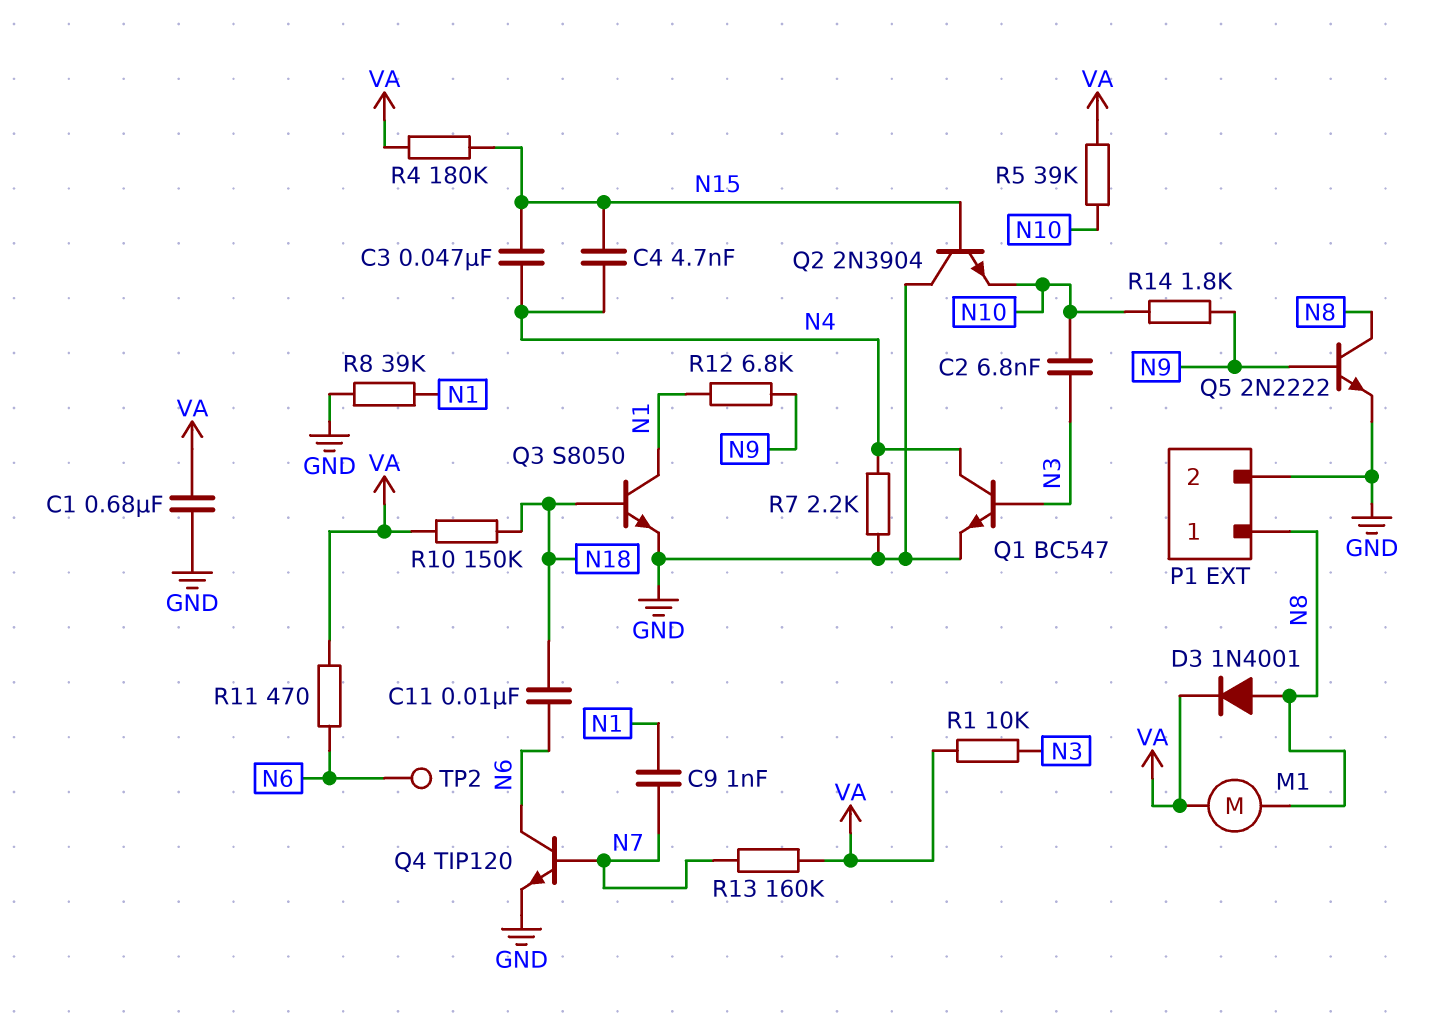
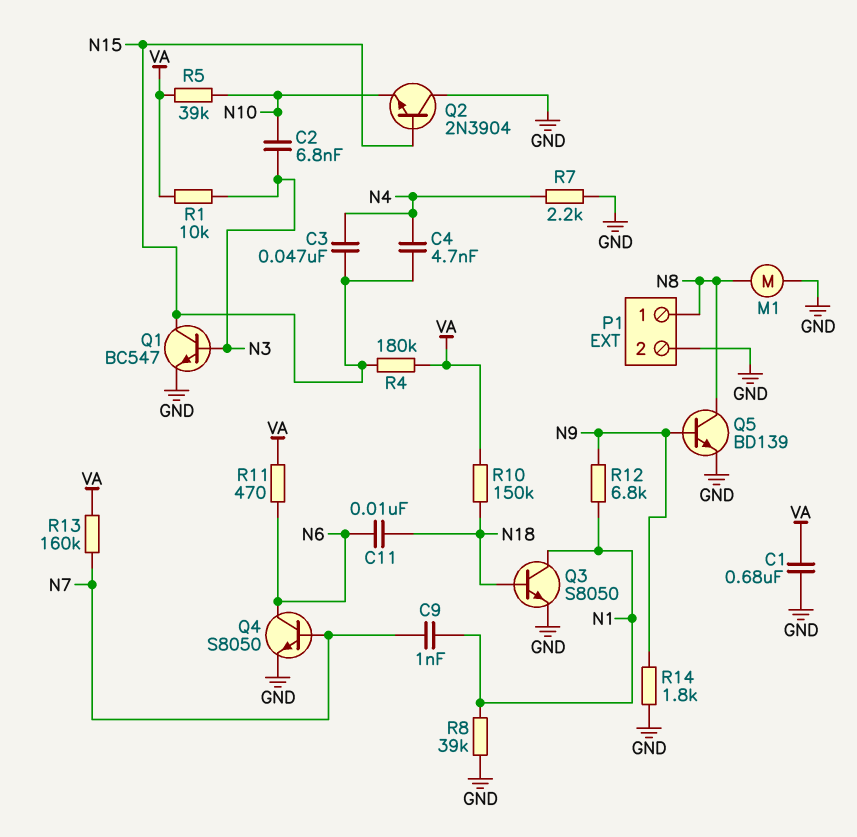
D3: diode 1N4001 (A N8, K VA) -> none
M1: motor (N8, VA) -> motor (GND, N8)
Q1: NPN BC547 (B N3, C N4, E GND) -> NPN BC547 (B N3, C N15, E GND)
Q4: NPN TIP120 (B N7, C N6, E GND) -> NPN S8050 (B N7, C N6, E GND)
Q5: NPN 2N2222 (B N9, C N8, E GND) -> NPN BD139 (B N9, C N8, E GND)
R14: 1.8k (N9, N10) -> 1.8k (GND, N9)
TP2: test point (N6) -> none

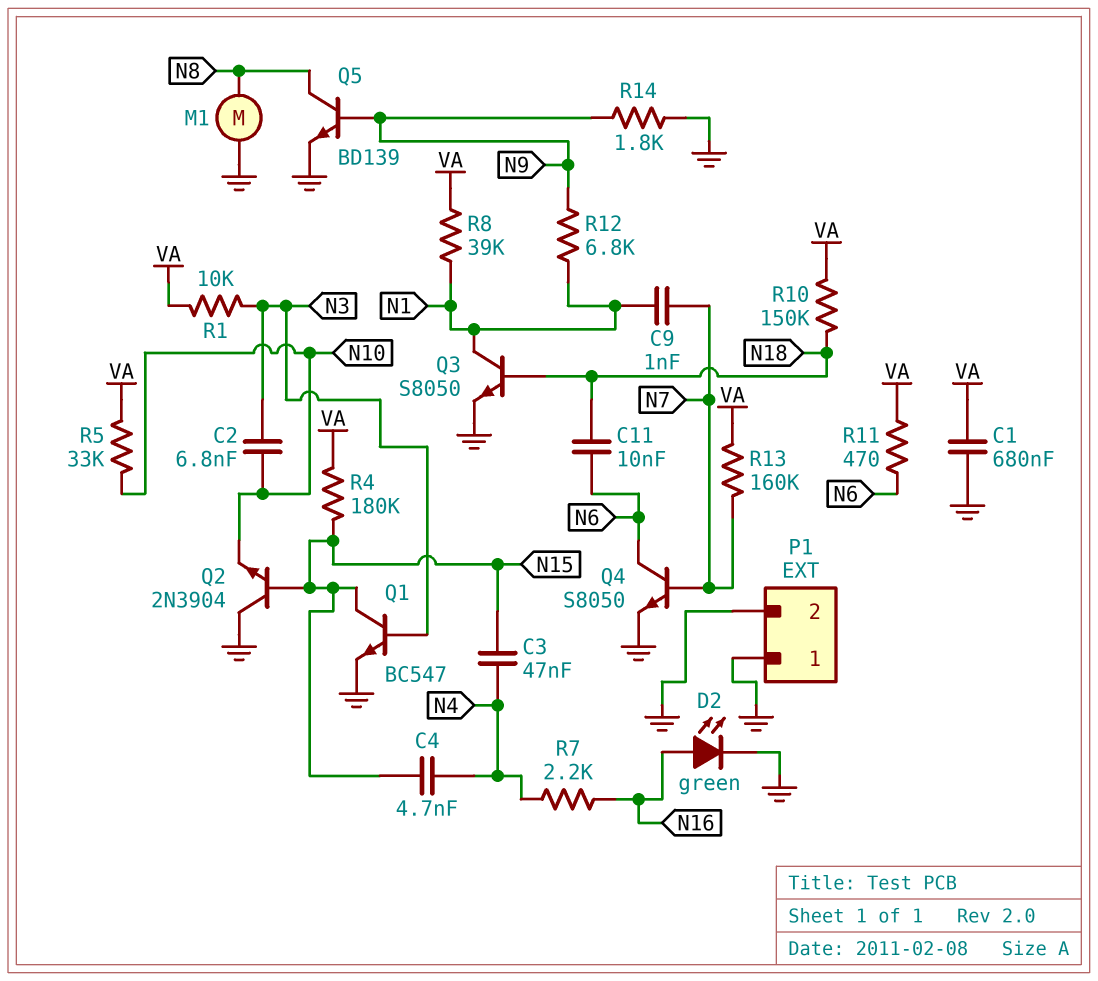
D2: none -> LED green (A N16, K GND)
P1 pin 1: N8 -> GND
R5: 39k (N10, VA) -> 33k (N10, VA)
R7: 2.2k (GND, N4) -> 2.2k (N4, N16)
R8: 39k (GND, N1) -> 39k (N1, VA)

